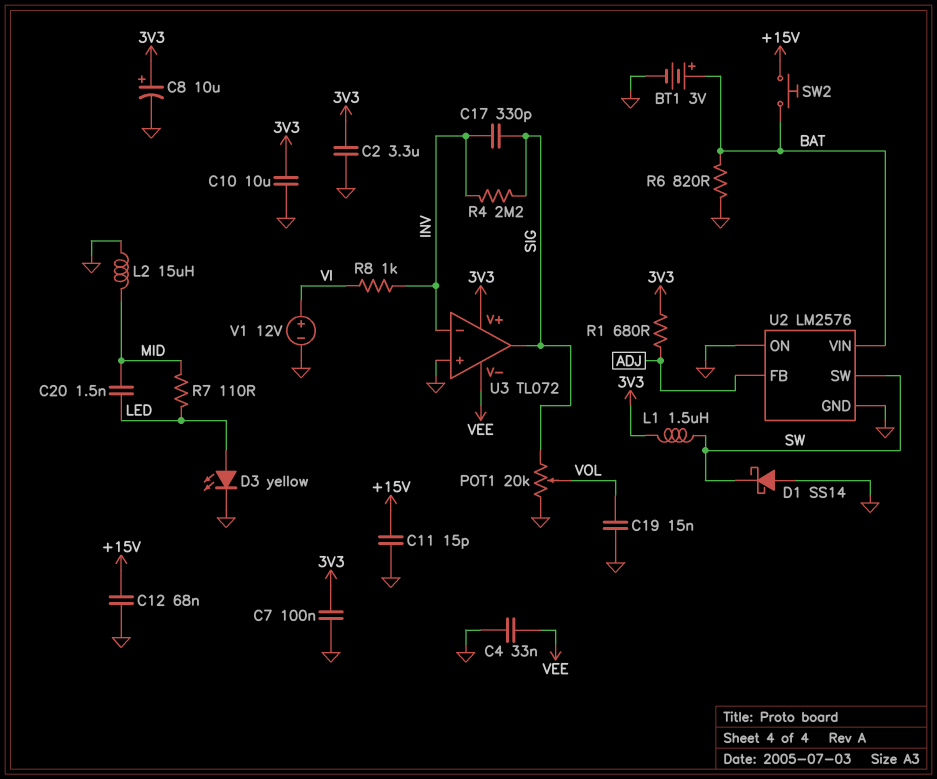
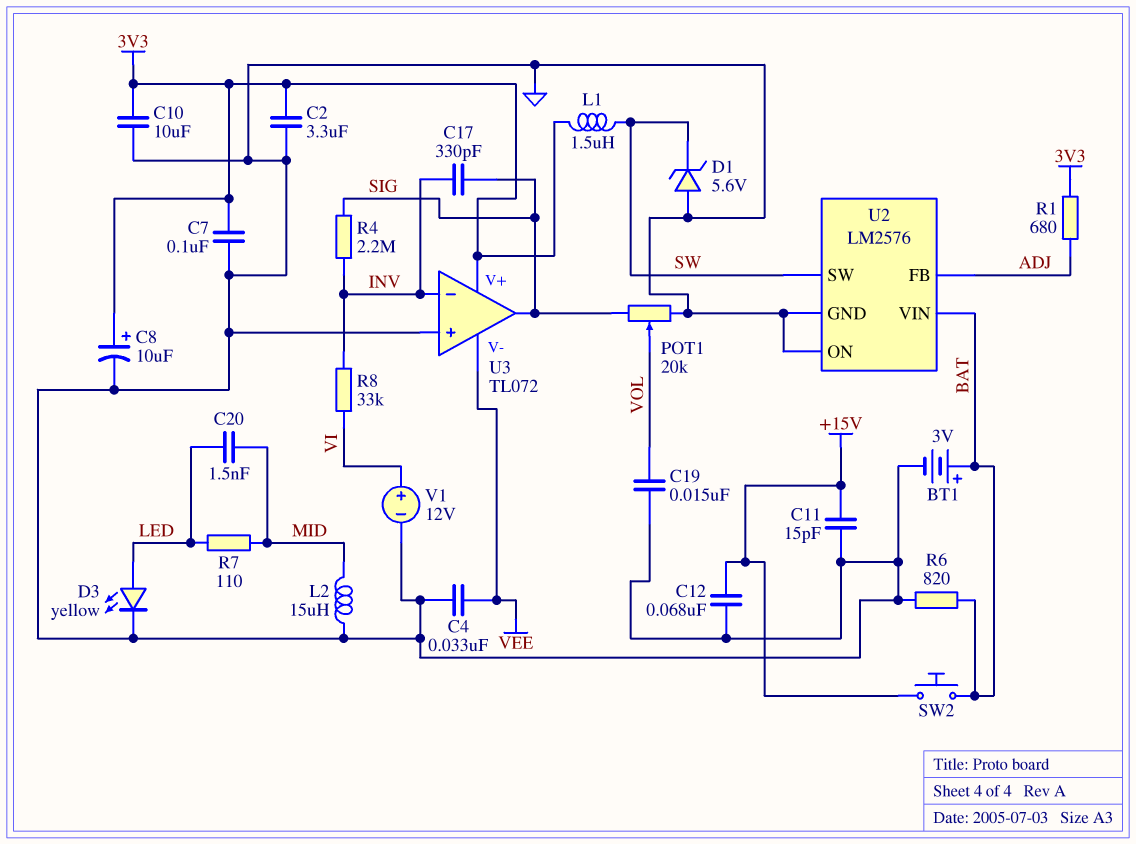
D1: schottky SS14 (A GND, K SW) -> zener 5.6V (A GND, K SW)
R8: 1k (INV, VI) -> 33k (INV, VI)

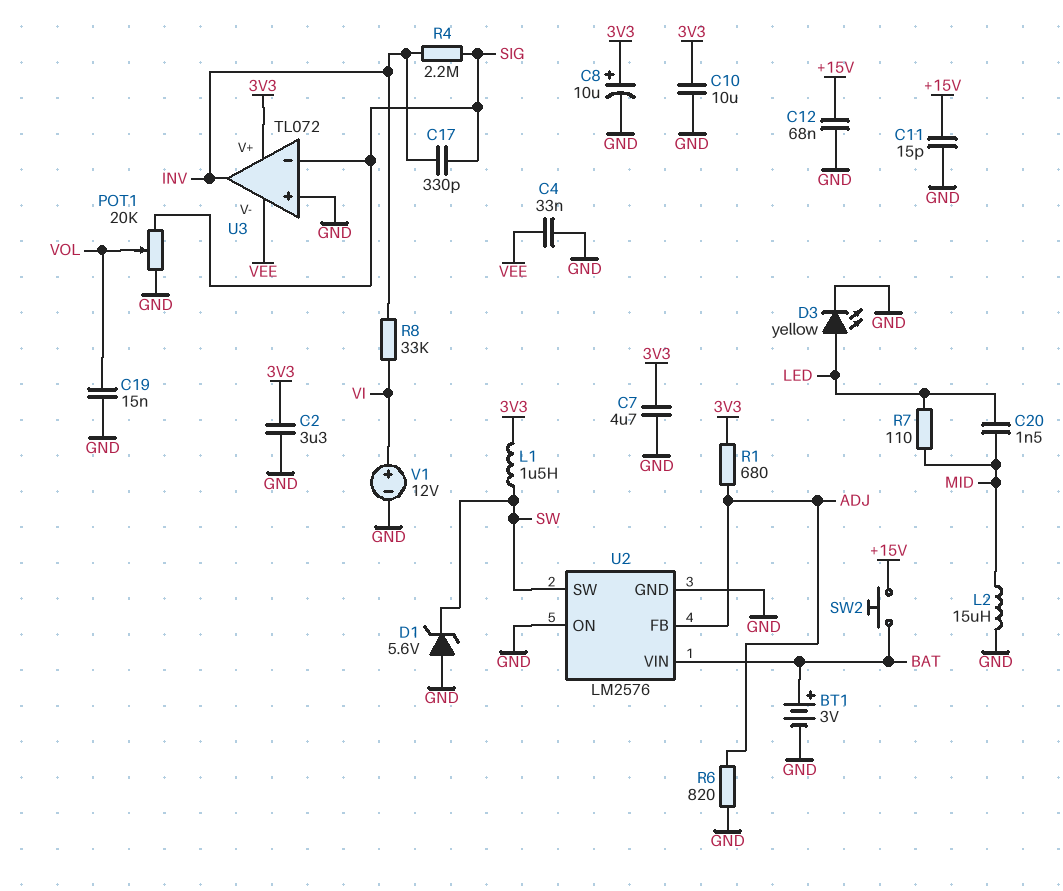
C7: 100nF (3V3, GND) -> 4.7uF (3V3, GND)
R6: 820 (BAT, GND) -> 820 (ADJ, GND)
U3 pin in-: INV -> SIG
U3 pin out: SIG -> INV

